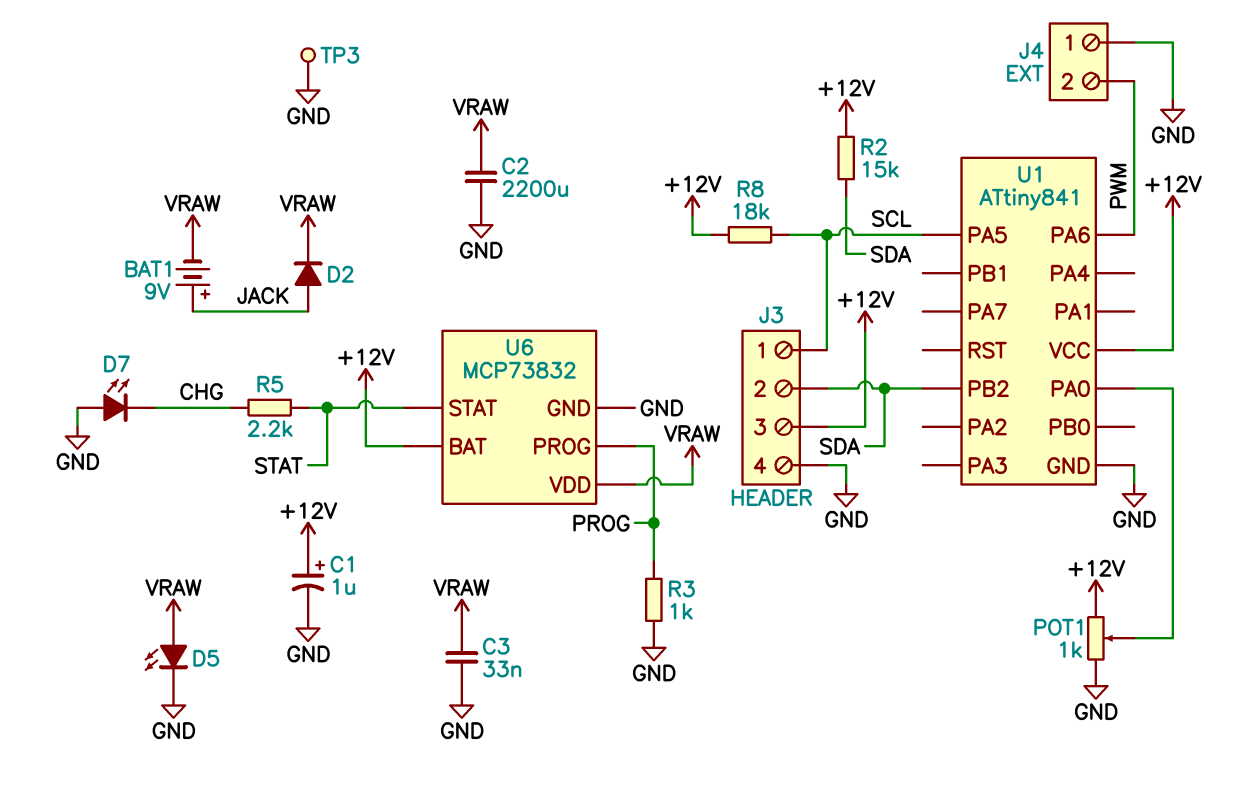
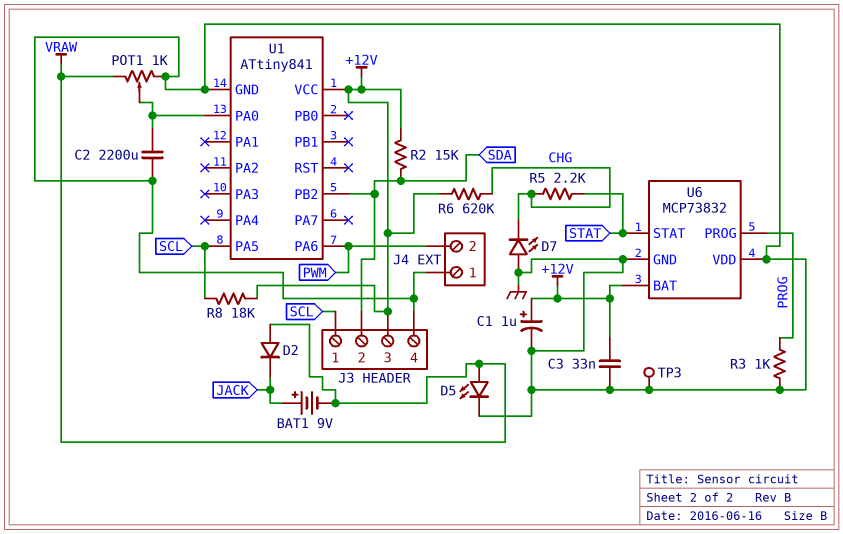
C2: 2200uF (GND, VRAW) -> 2200uF (GND, U1/PA0)
C3: 33nF (GND, VRAW) -> 33nF (+12V, GND)
D2: diode (A JACK, K VRAW) -> diode (A VRAW, K JACK)
POT1: 1k (+12V, GND, wiper U1/PA0) -> 1k (GND, VRAW, wiper U1/PA0)
R6: none -> 620k (+12V, CHG)
U6 pin VDD: VRAW -> GND

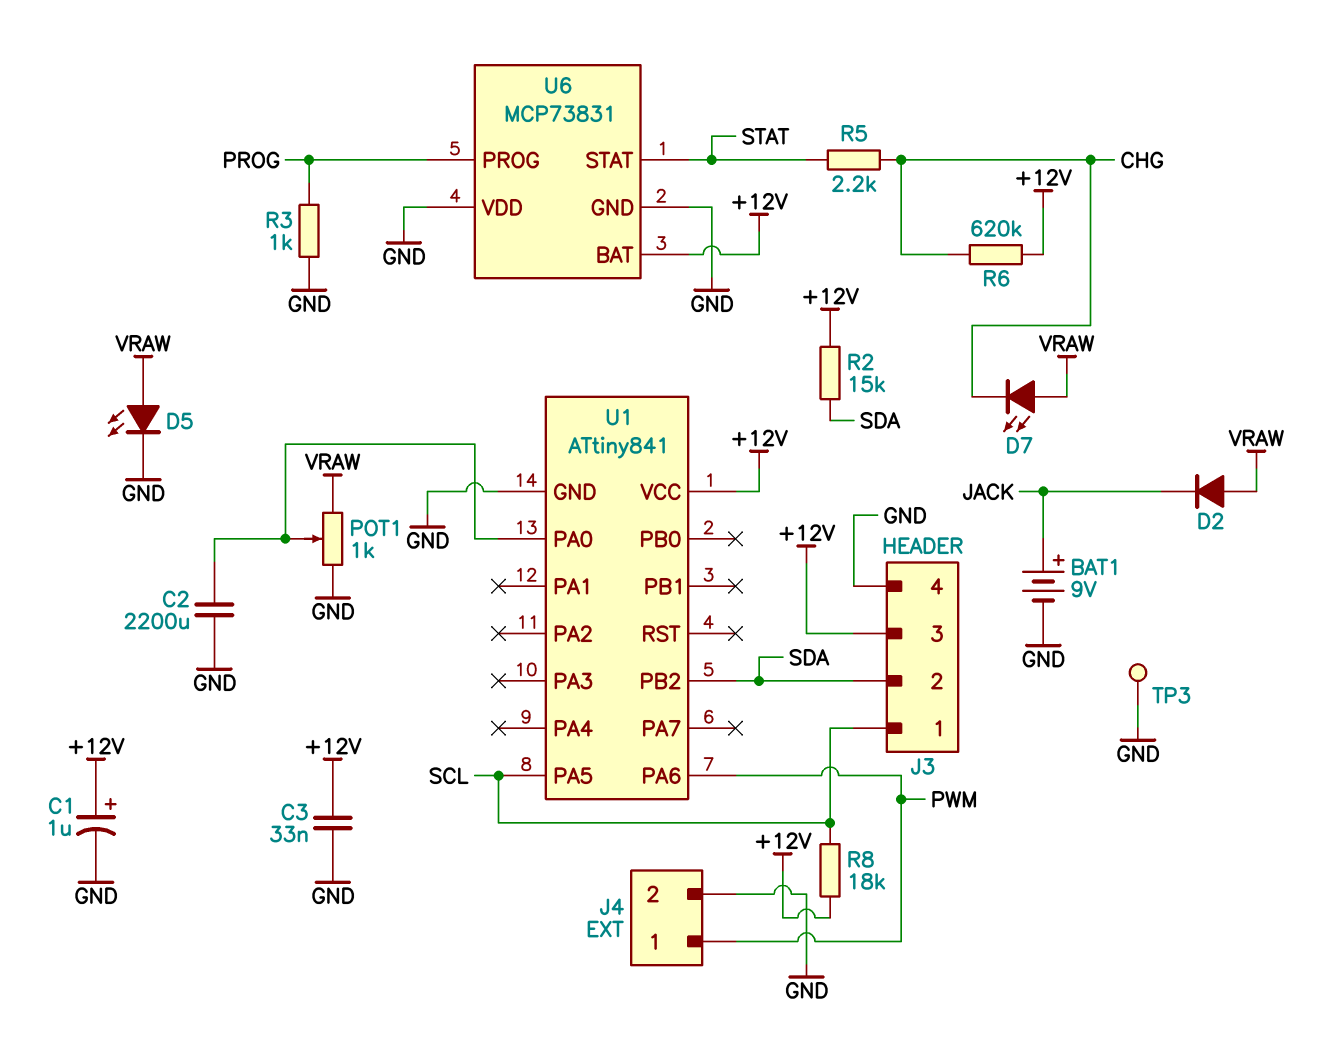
BAT1: 9V (plus JACK, minus VRAW) -> 9V (plus JACK, minus GND)
D7: LED (A GND, K CHG) -> LED (A VRAW, K CHG)
J4 pin 1: GND -> PWM
J4 pin 2: PWM -> GND
U6: MCP73832 -> MCP73831

